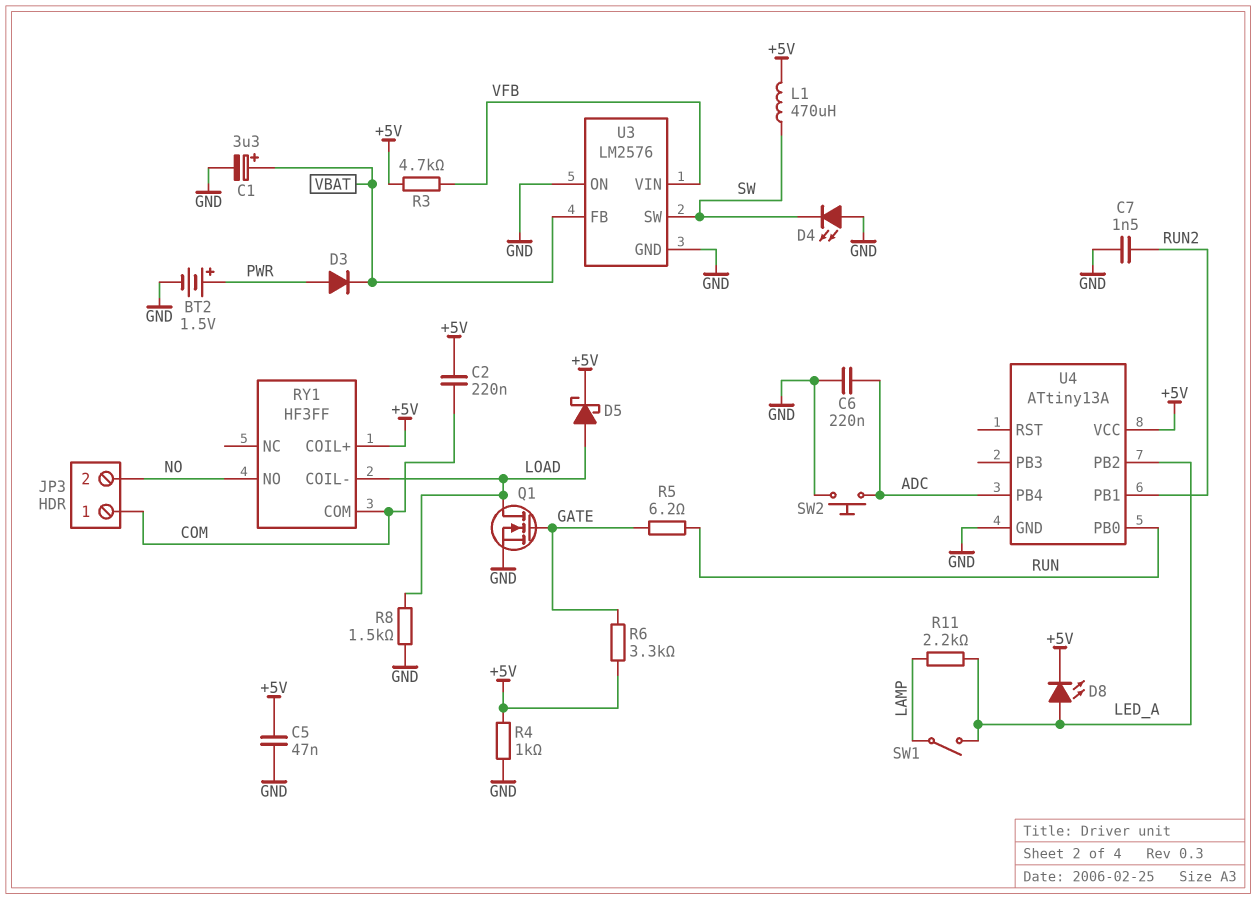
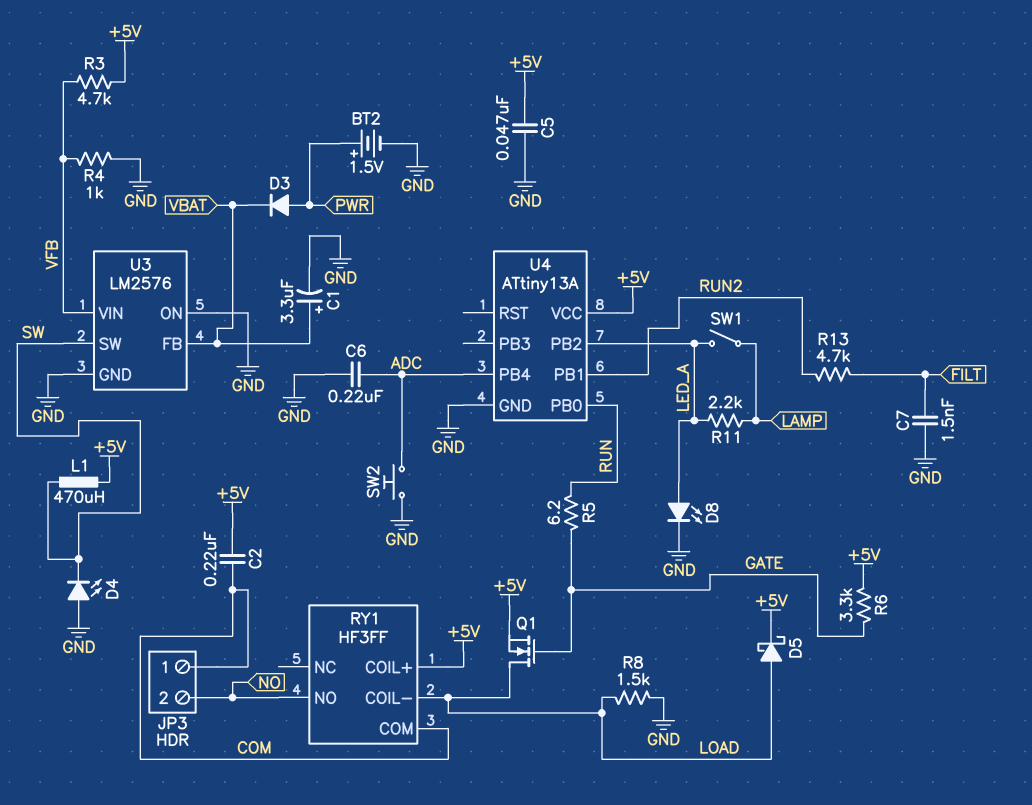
C7: 1.5nF (GND, RUN2) -> 1.5nF (FILT, GND)
D8: LED (A LED_A, K +5V) -> LED (A LED_A, K GND)
Q1: NMOS (G GATE, D LOAD, S GND) -> NMOS (G GATE, D LOAD, S +5V)
R4: 1k (+5V, GND) -> 1k (GND, VFB)
R13: none -> 4.7k (FILT, RUN2)

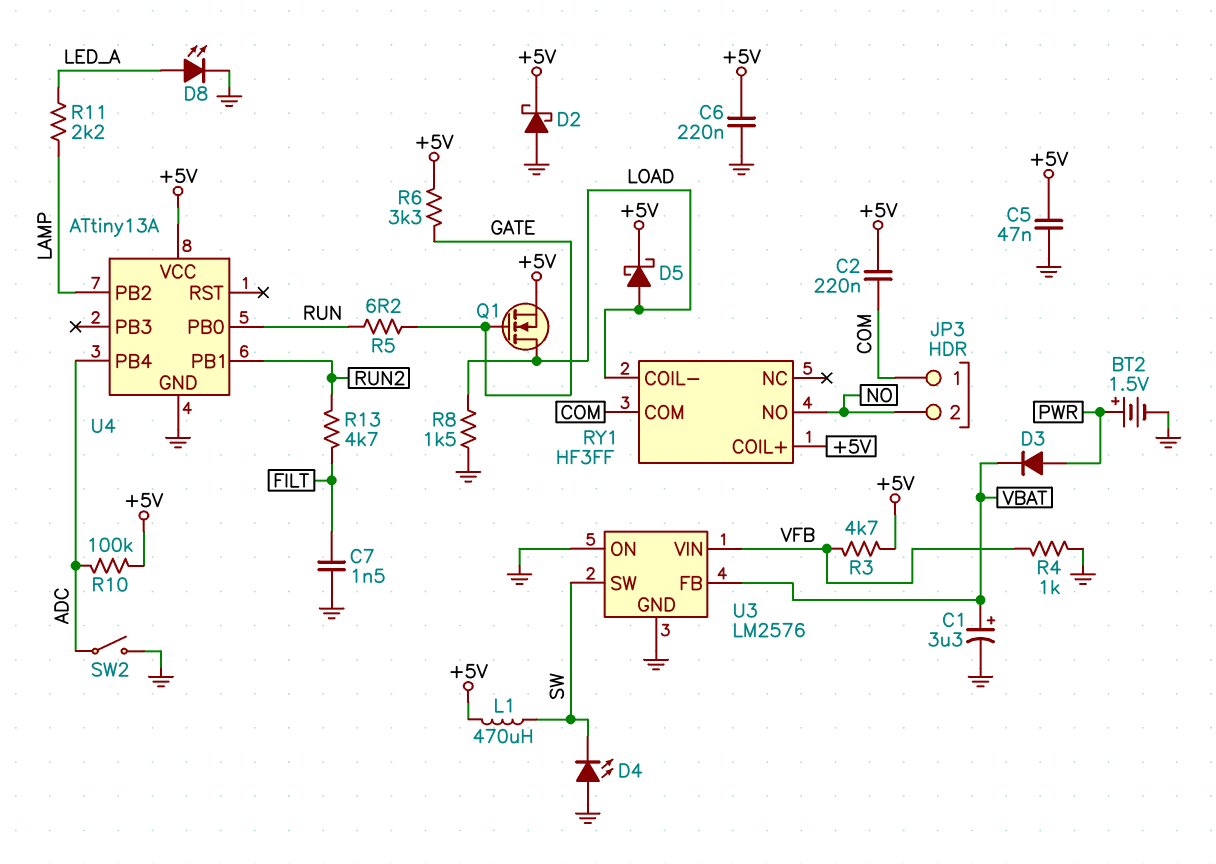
C6: 220nF (ADC, GND) -> 220nF (+5V, GND)
D2: none -> schottky (A GND, K +5V)
R10: none -> 100k (+5V, ADC)
SW1: switch (LAMP, LED_A) -> none
SW2: button (ADC, GND) -> switch (ADC, GND)
U4 pin PB2: LED_A -> LAMP

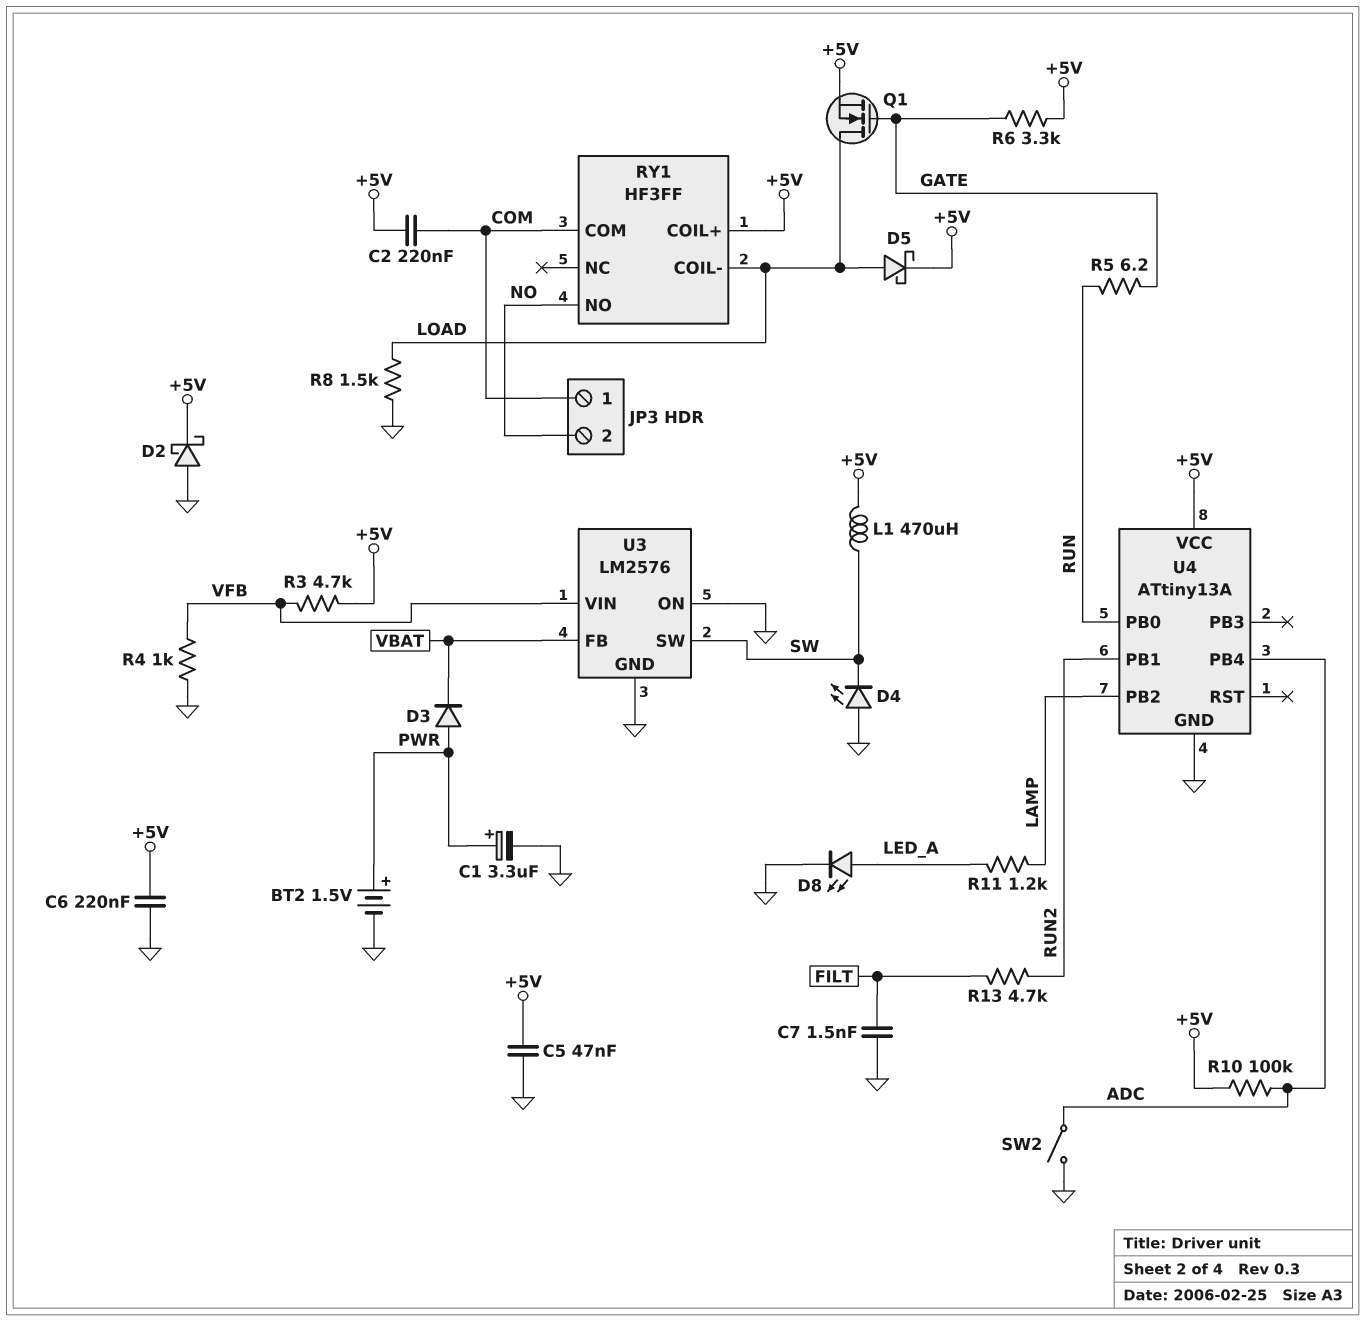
C1: 3.3uF (plus VBAT, minus GND) -> 3.3uF (plus PWR, minus GND)
R11: 2.2k (LAMP, LED_A) -> 1.2k (LAMP, LED_A)

